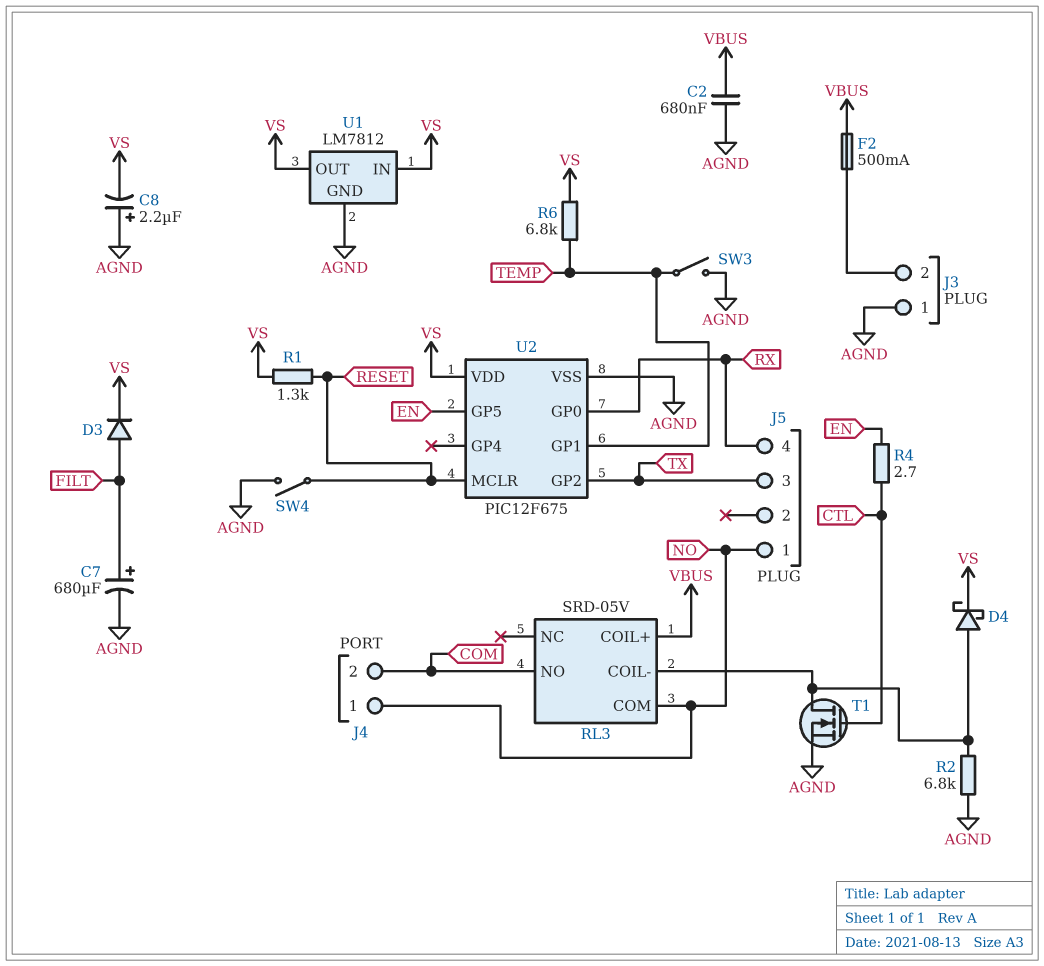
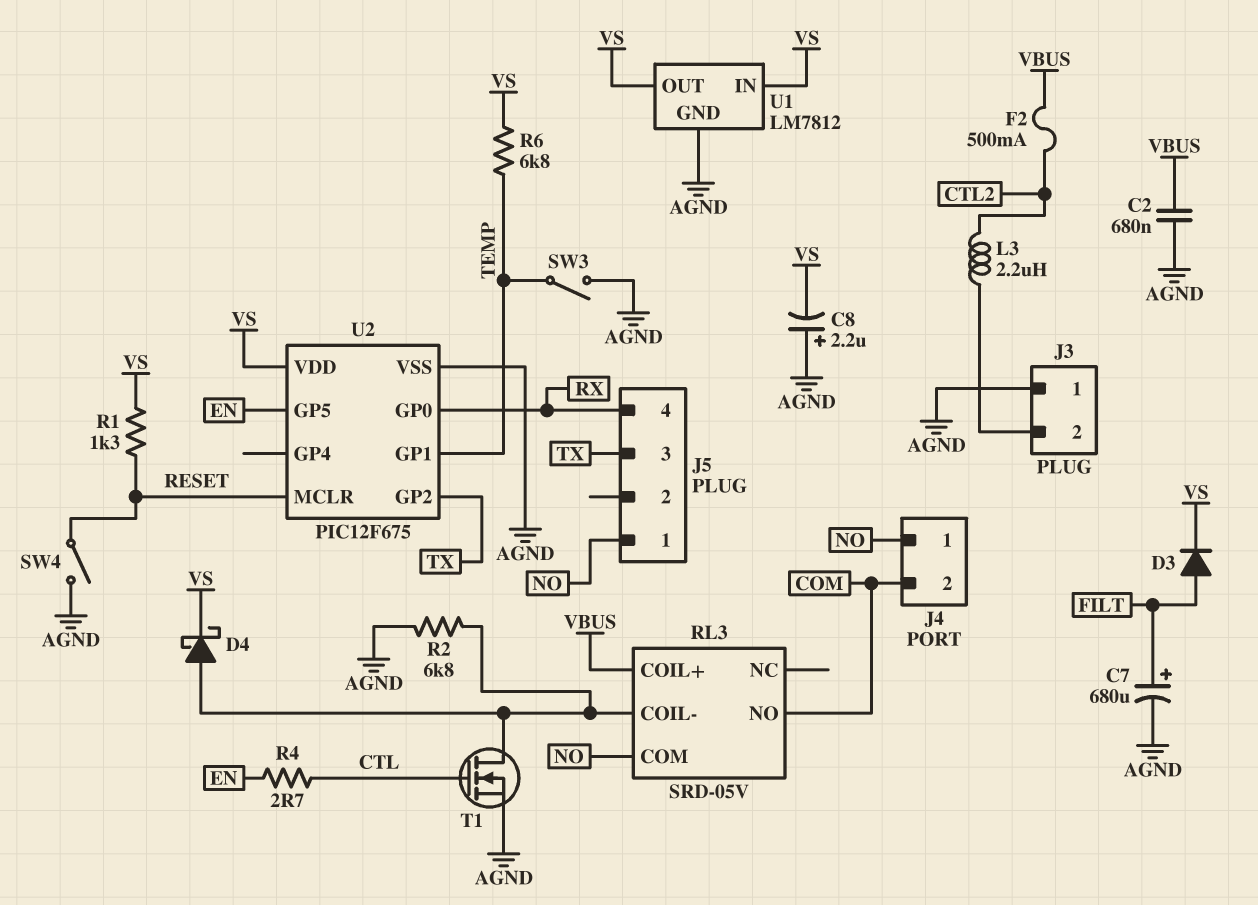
F2: 500mA (J3/2, VBUS) -> 500mA (CTL2, VBUS)
L3: none -> 2.2uH (CTL2, J3/2)

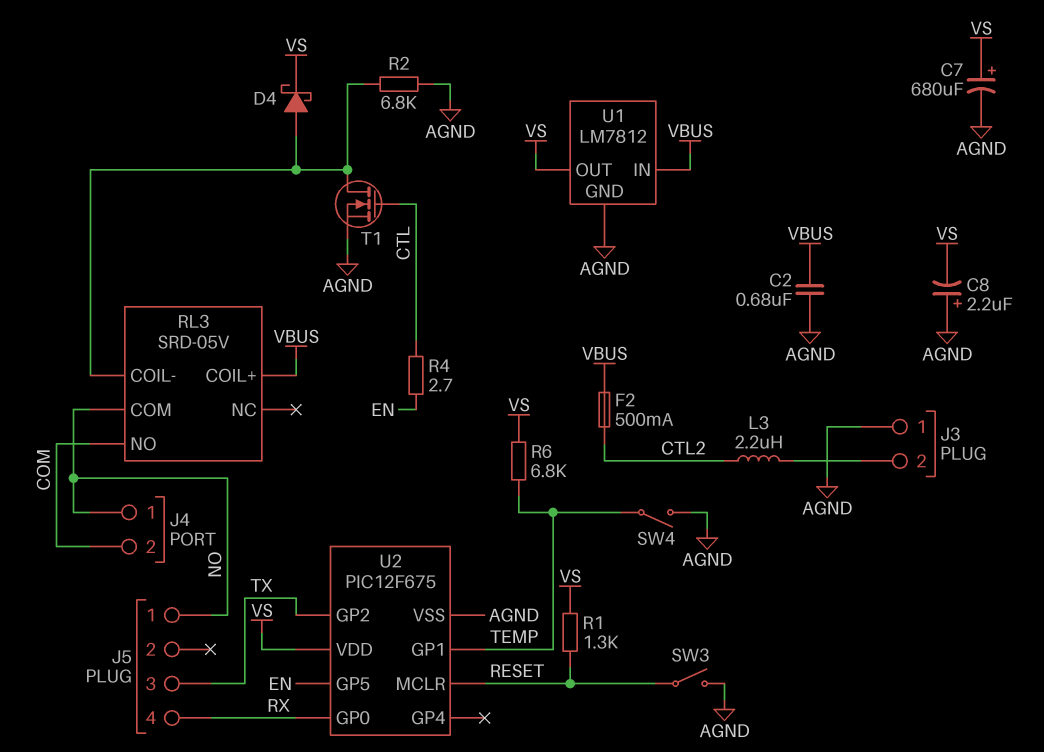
C7: 680uF (plus FILT, minus AGND) -> 680uF (plus VS, minus AGND)
D3: diode (A FILT, K VS) -> none
SW3: switch (AGND, TEMP) -> switch (AGND, RESET)
SW4: switch (AGND, RESET) -> switch (AGND, TEMP)
U1 pin IN: VS -> VBUS

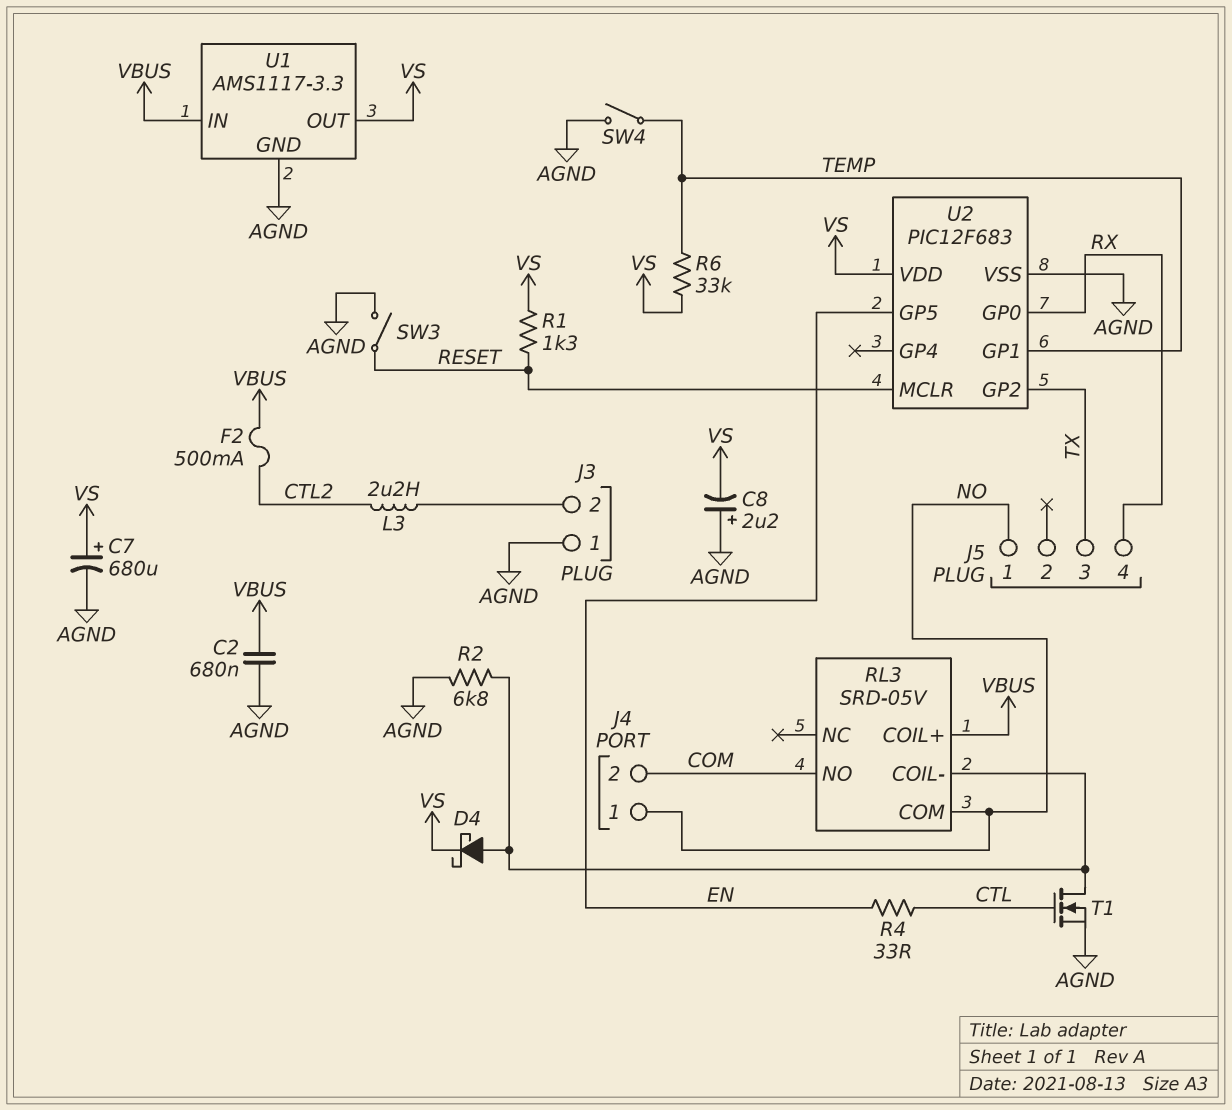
R4: 2.7 (CTL, EN) -> 33 (CTL, EN)
R6: 6.8k (TEMP, VS) -> 33k (TEMP, VS)
U1: LM7812 -> AMS1117-3.3
U2: PIC12F675 -> PIC12F683

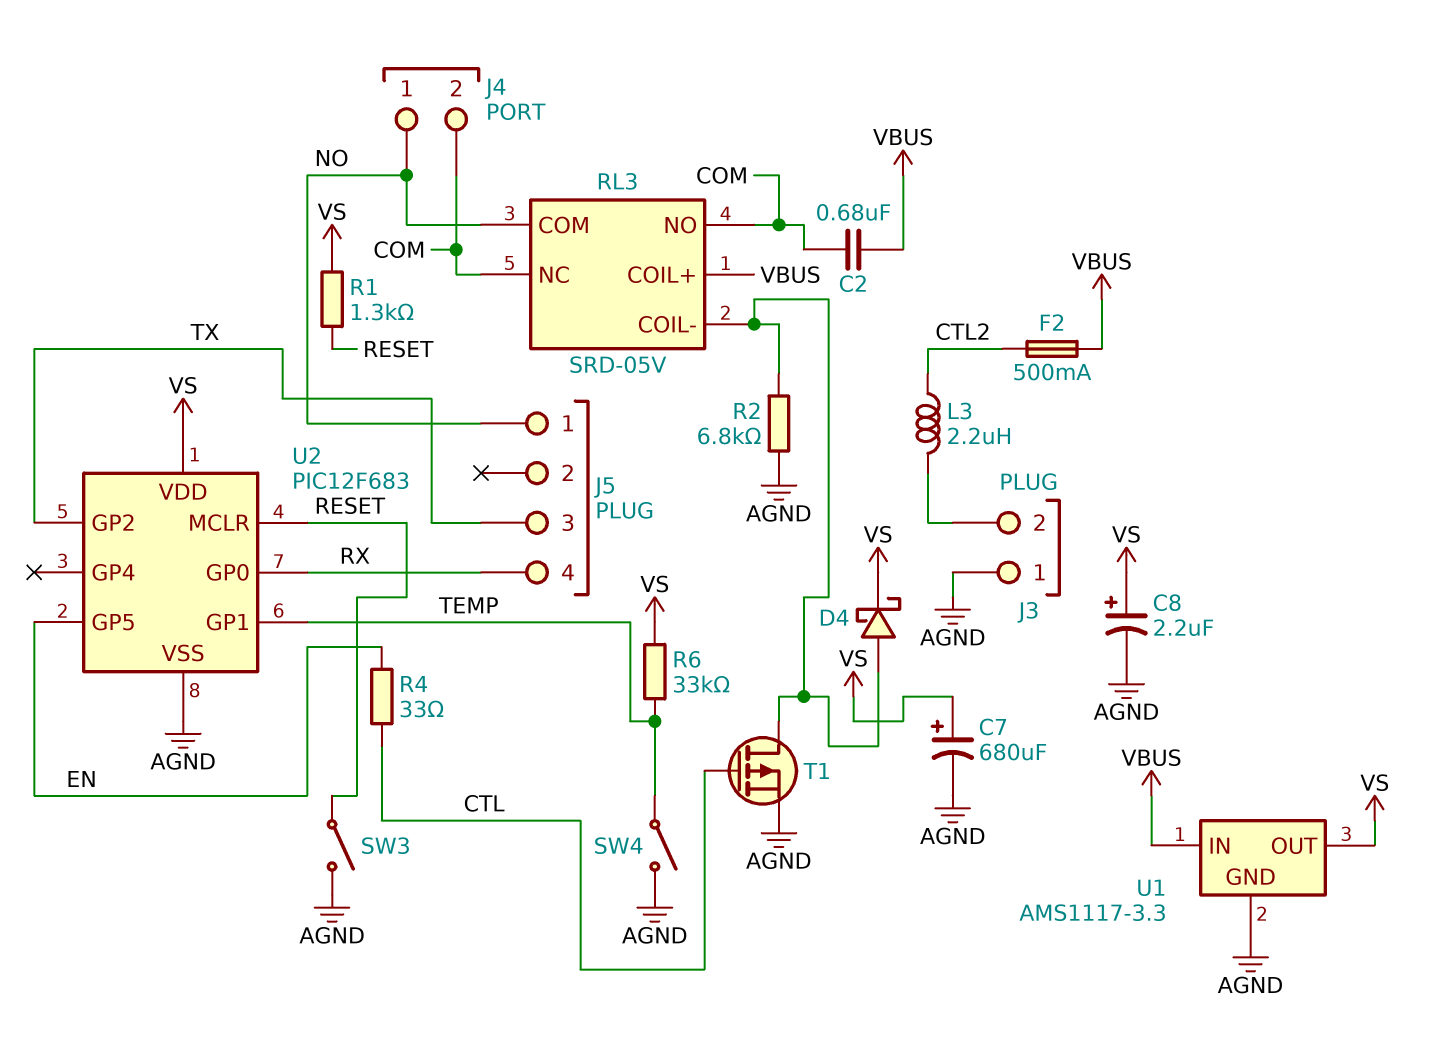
C2: 680nF (AGND, VBUS) -> 680nF (COM, VBUS)
C8: 2.2uF (plus AGND, minus VS) -> 2.2uF (plus VS, minus AGND)
RL3 pin NC: none -> COM
T1: NMOS (G CTL, D RL3/COIL-, S AGND) -> PMOS (G CTL, D RL3/COIL-, S AGND)

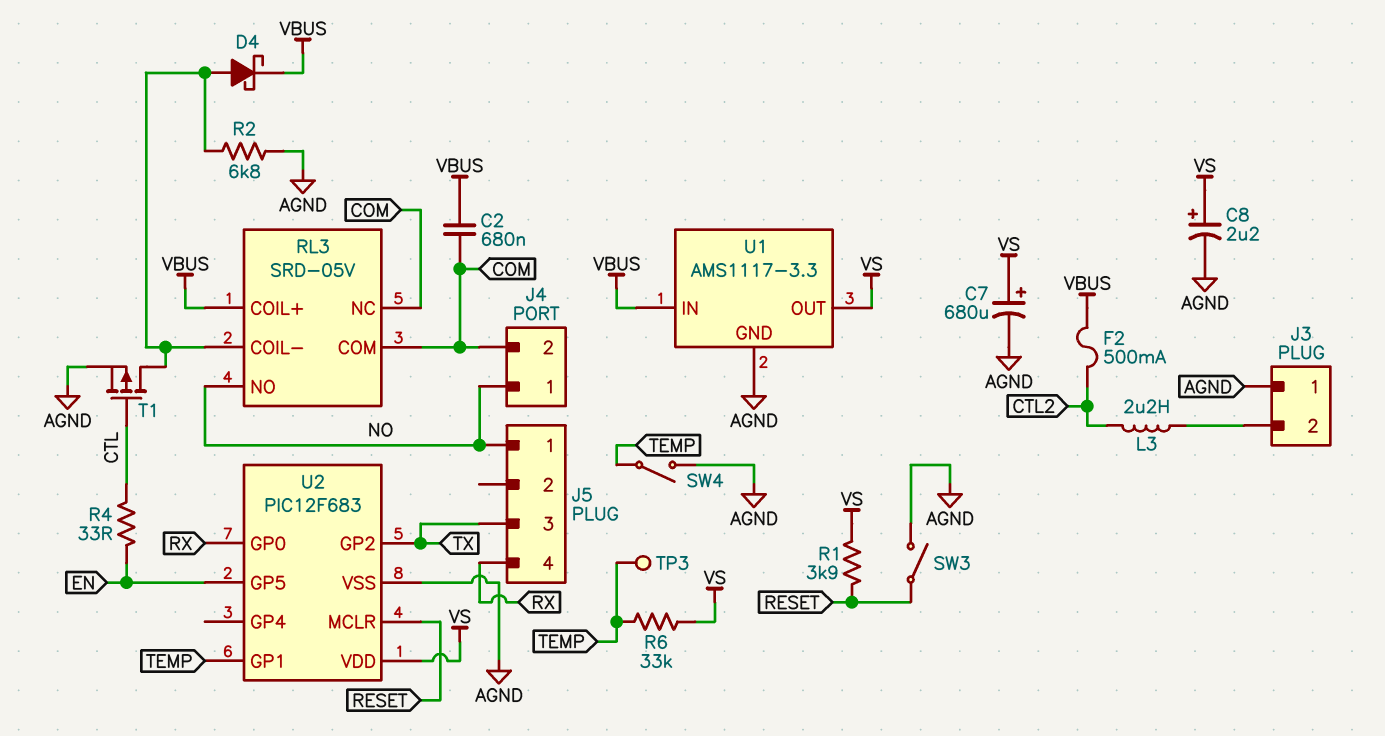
D4: schottky (A RL3/COIL-, K VS) -> schottky (A RL3/COIL-, K VBUS)
R1: 1.3k (RESET, VS) -> 3.9k (RESET, VS)
RL3 pin COM: NO -> COM
RL3 pin NO: COM -> NO
TP3: none -> test point (TEMP)

